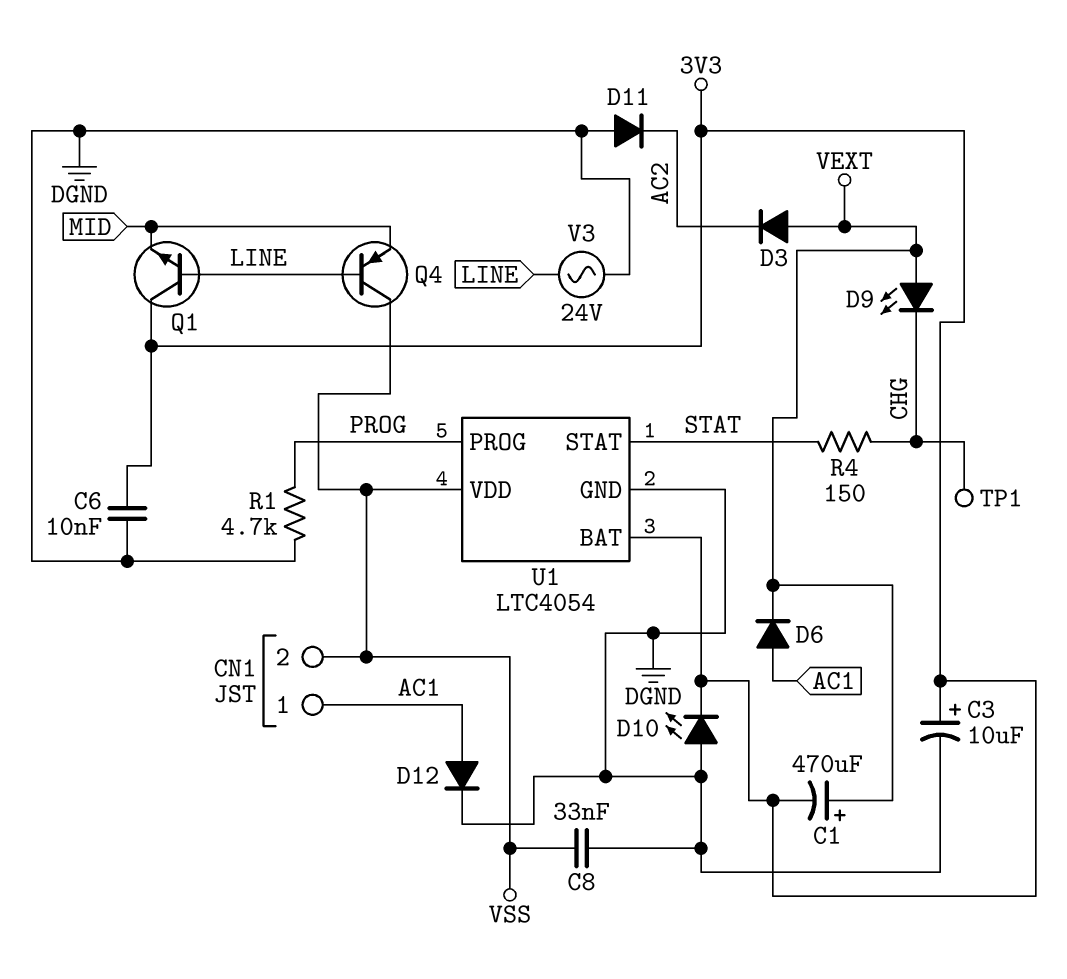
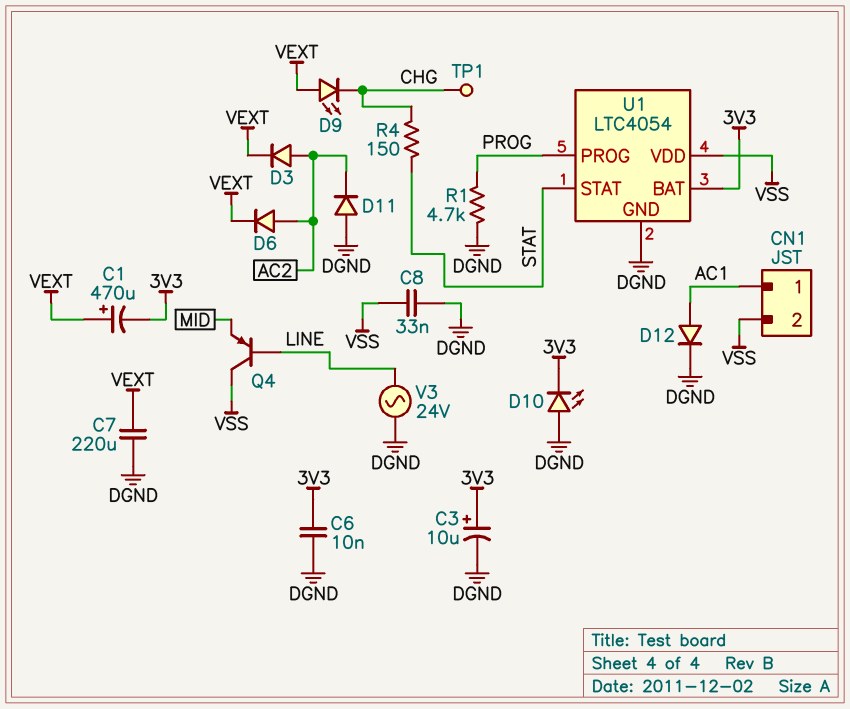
C7: none -> 220uF (DGND, VEXT)
D3: diode (A VEXT, K AC2) -> diode (A AC2, K VEXT)
D6: diode (A AC1, K VEXT) -> diode (A AC2, K VEXT)
Q1: NPN (B LINE, C 3V3, E MID) -> none

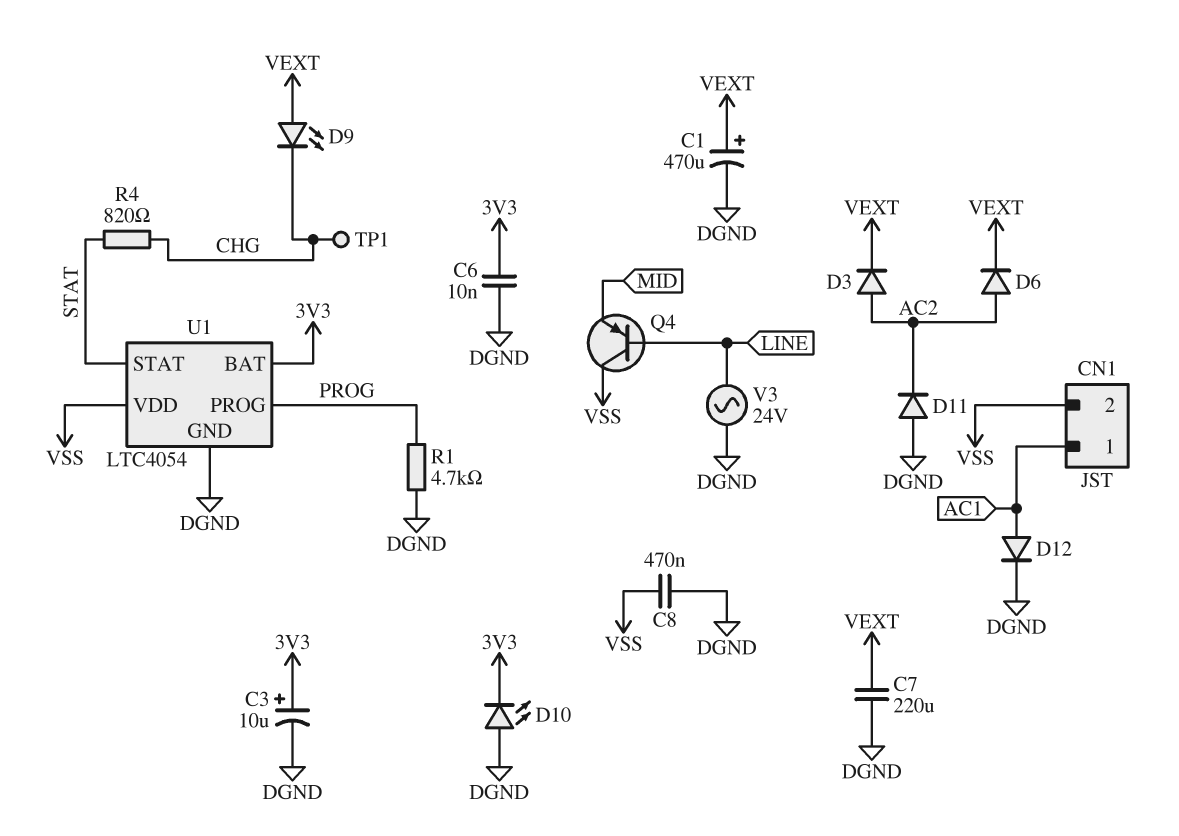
C1: 470uF (plus VEXT, minus 3V3) -> 470uF (plus VEXT, minus DGND)
C8: 33nF (DGND, VSS) -> 470nF (DGND, VSS)
R4: 150 (CHG, STAT) -> 820 (CHG, STAT)

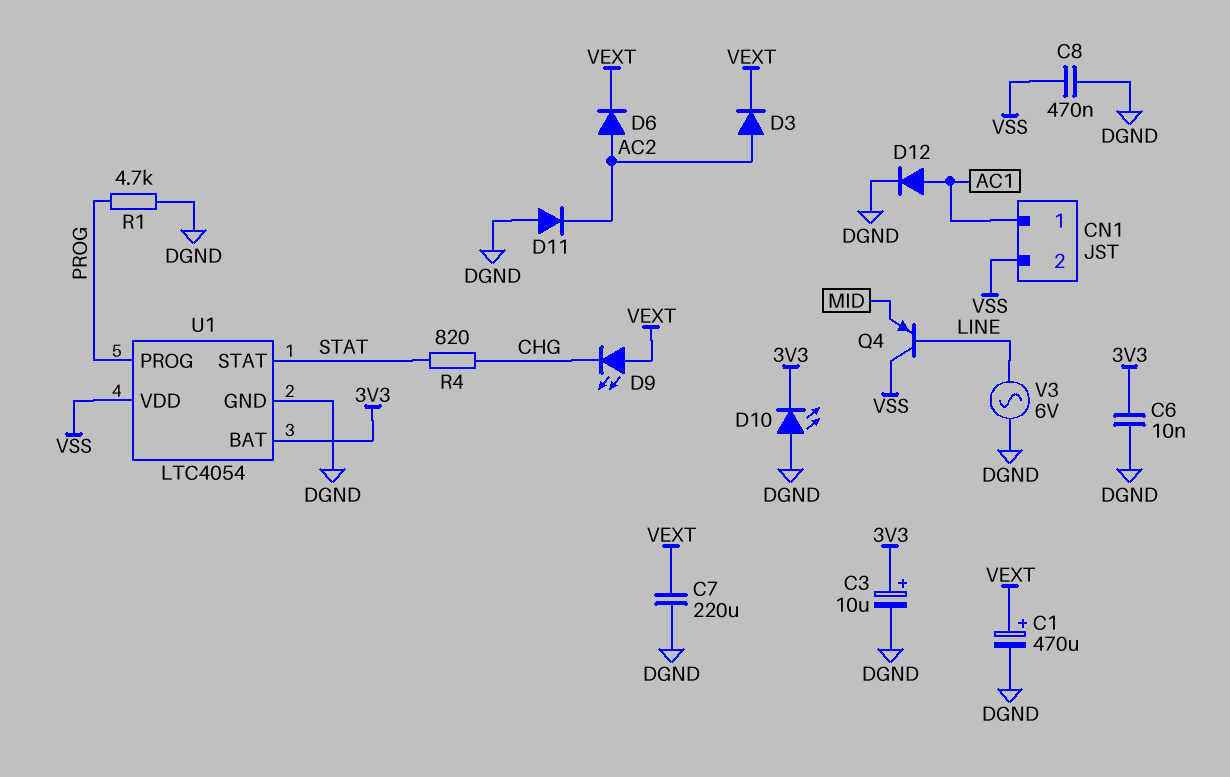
TP1: test point (CHG) -> none
V3: AC 24V (DGND, LINE) -> AC 6V (DGND, LINE)

